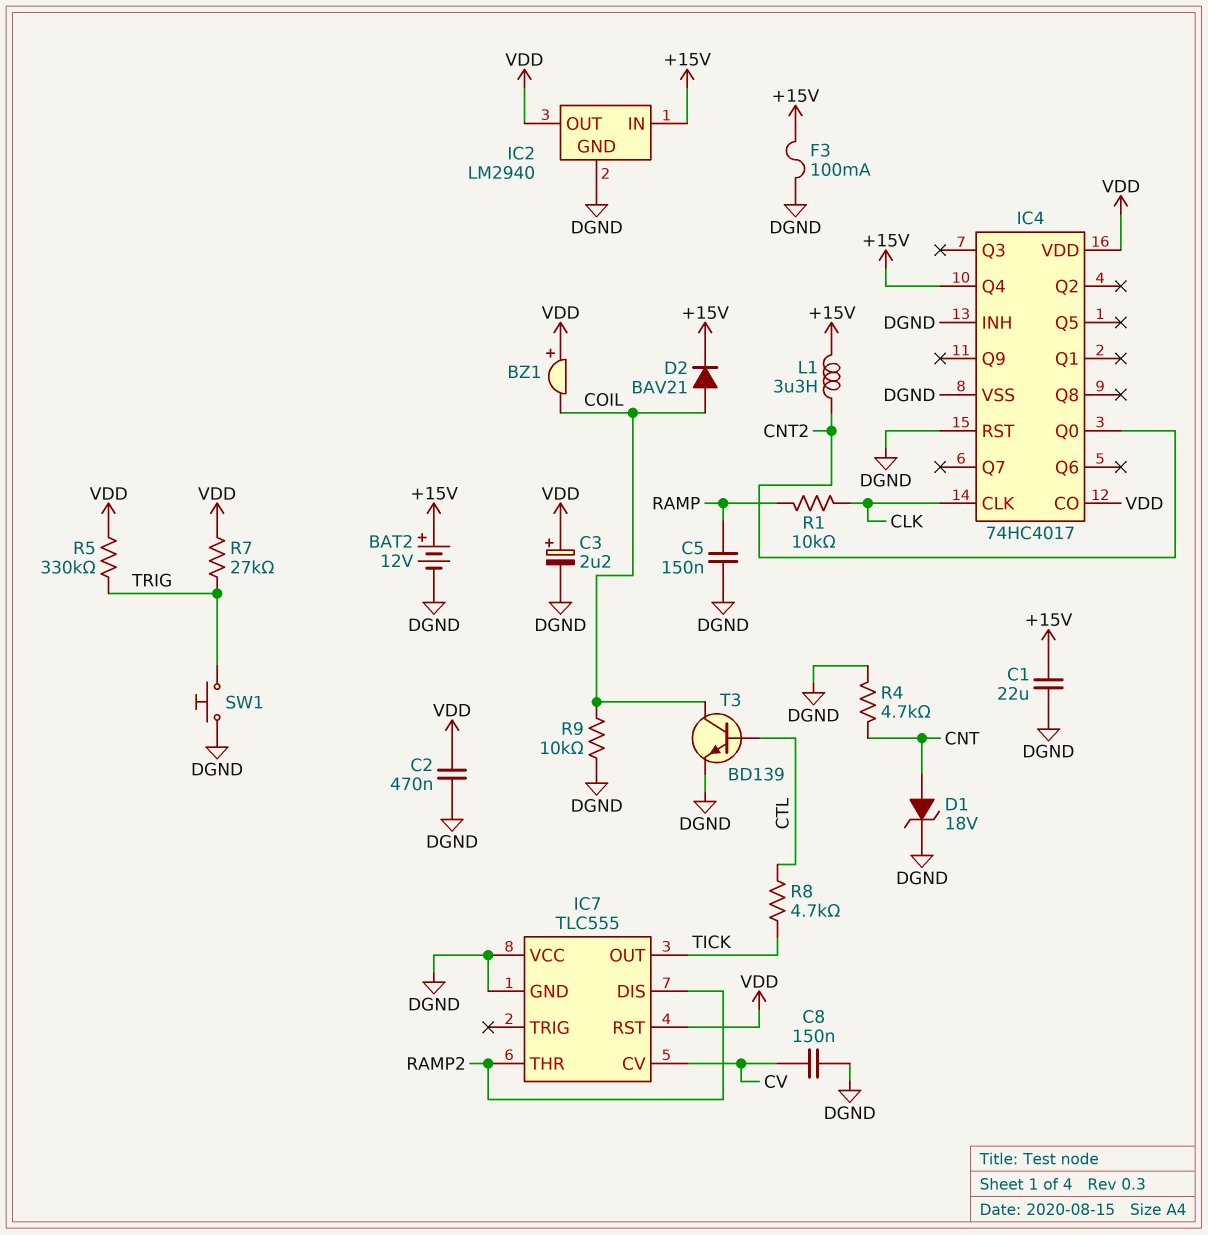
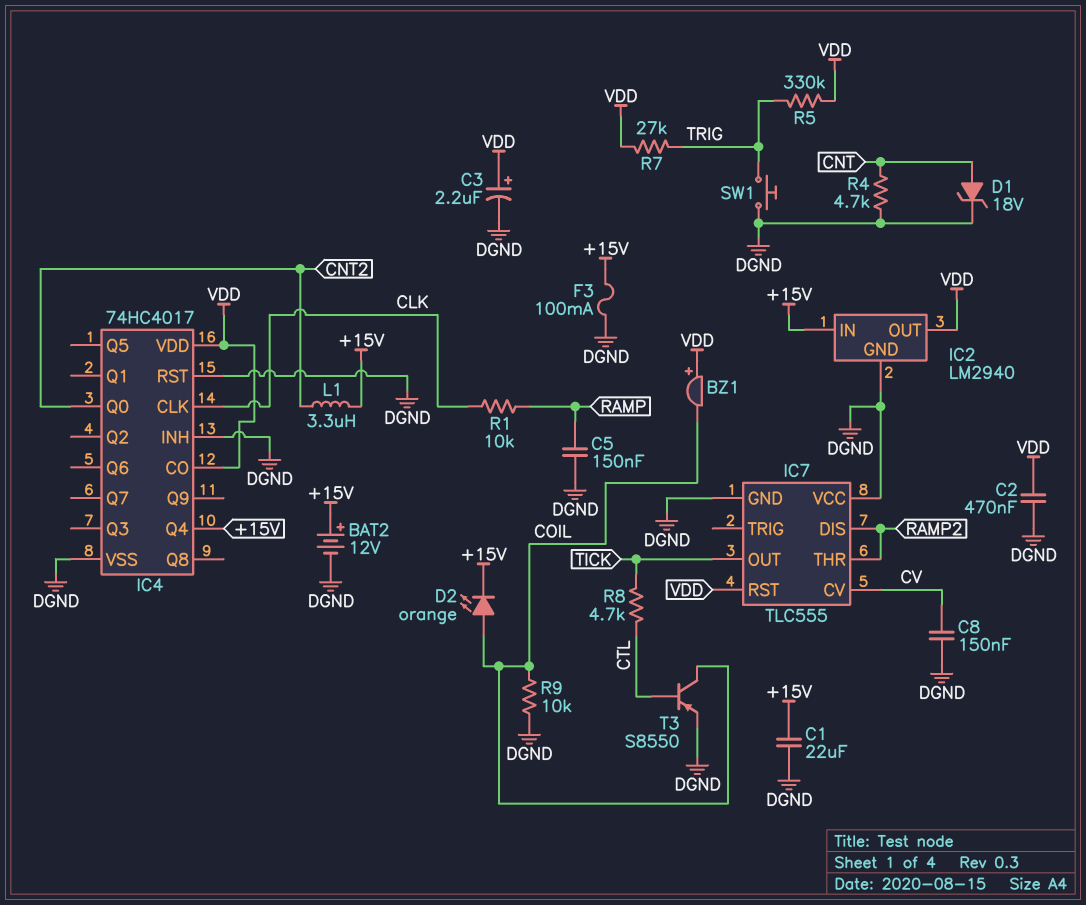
D2: diode BAV21 (A COIL, K +15V) -> LED orange (A COIL, K +15V)
T3: NPN BD139 (B CTL, C COIL, E DGND) -> PNP S8550 (B CTL, C COIL, E DGND)

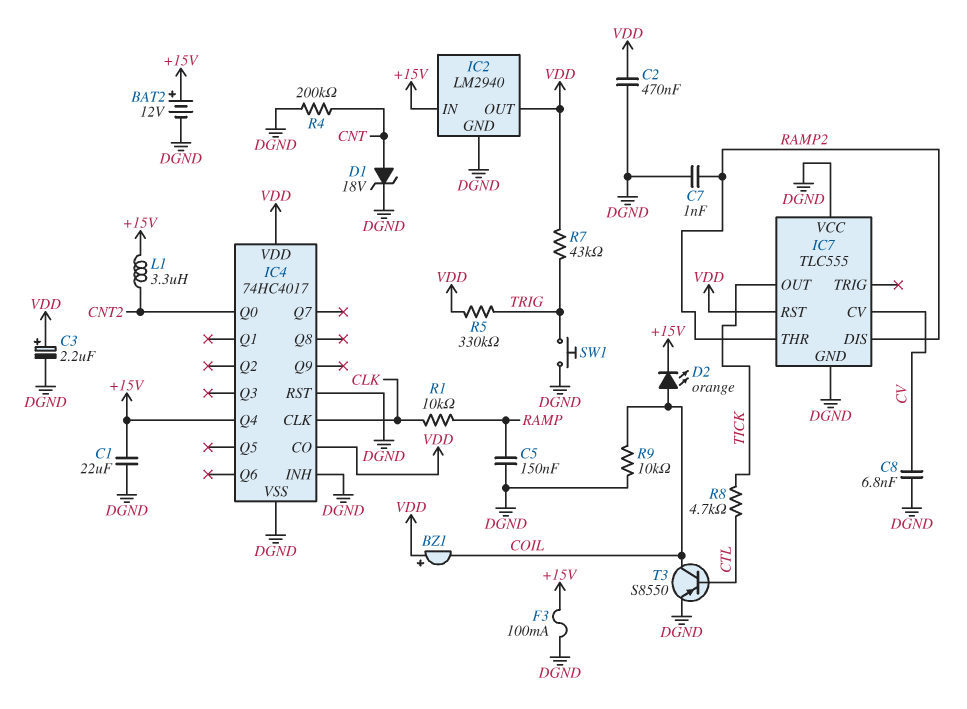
C7: none -> 1nF (DGND, RAMP2)
C8: 150nF (CV, DGND) -> 6.8nF (CV, DGND)
R4: 4.7k (CNT, DGND) -> 200k (CNT, DGND)
R7: 27k (TRIG, VDD) -> 43k (TRIG, VDD)

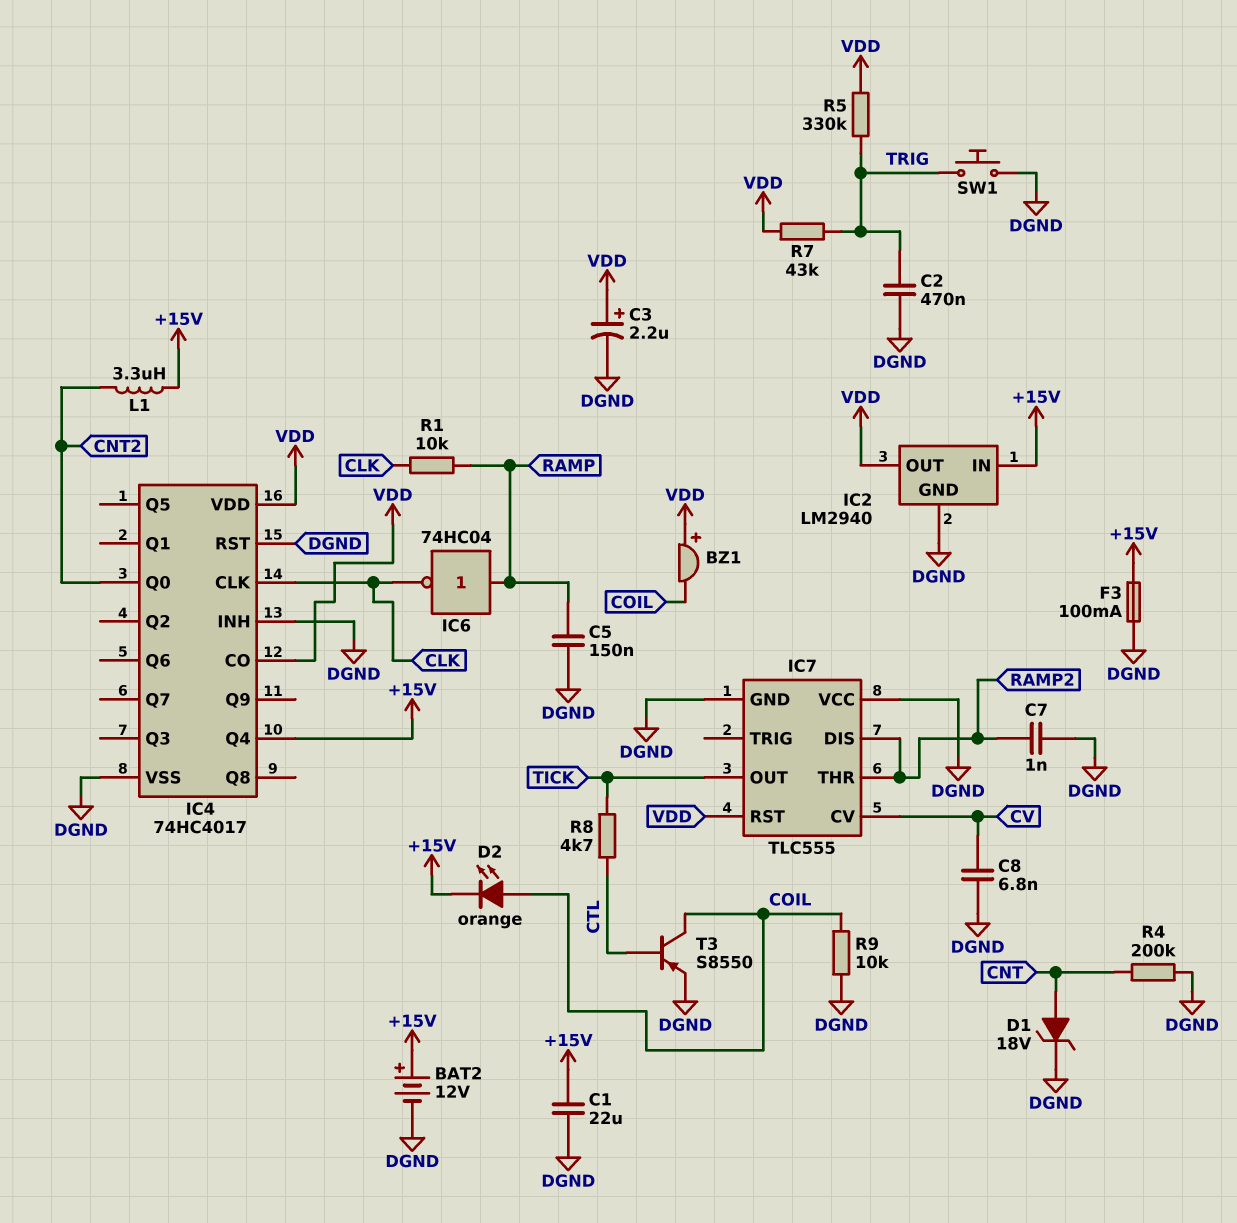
C2: 470nF (DGND, VDD) -> 470nF (DGND, TRIG)
IC6: none -> NOT 74HC04 (in RAMP, out CLK)

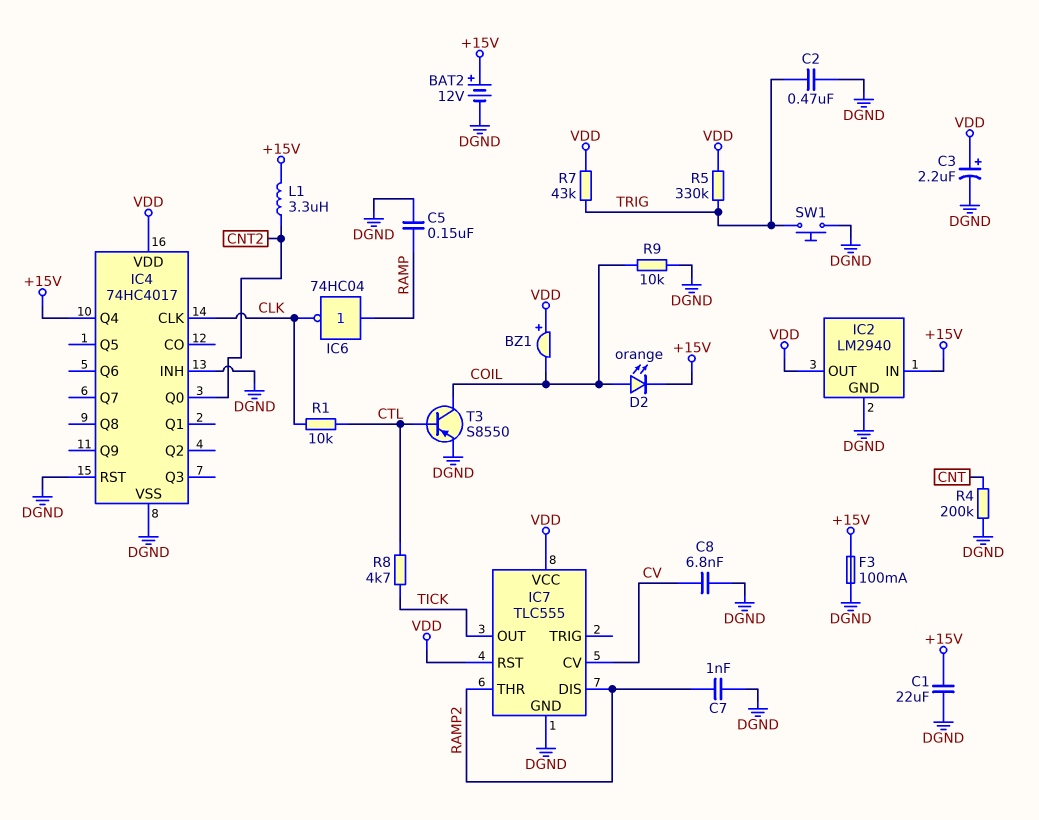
D1: zener 18V (A CNT, K DGND) -> none
IC4 pin CO: VDD -> none
IC7 pin VCC: DGND -> VDD
R1: 10k (CLK, RAMP) -> 10k (CLK, CTL)

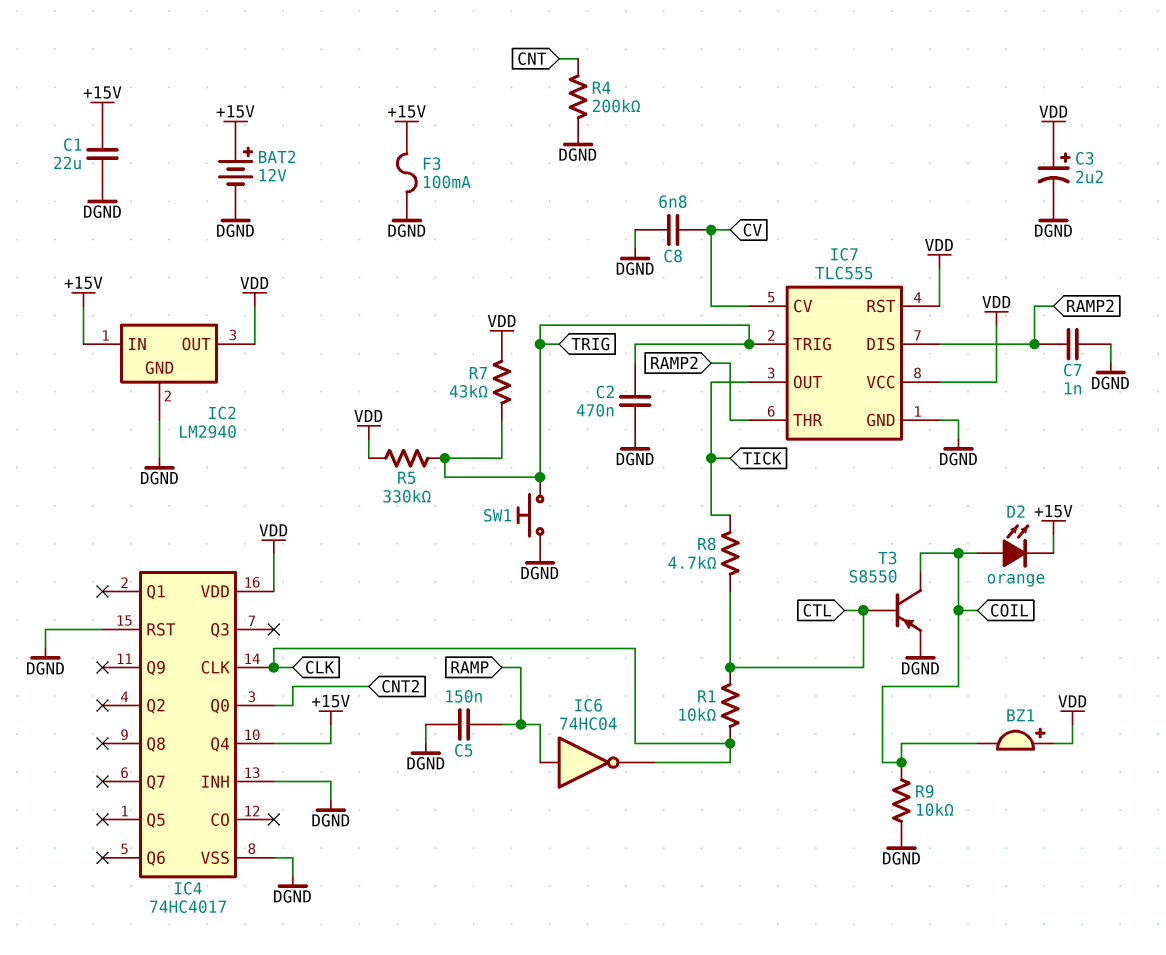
IC7 pin TRIG: none -> TRIG
L1: 3.3uH (+15V, CNT2) -> none

